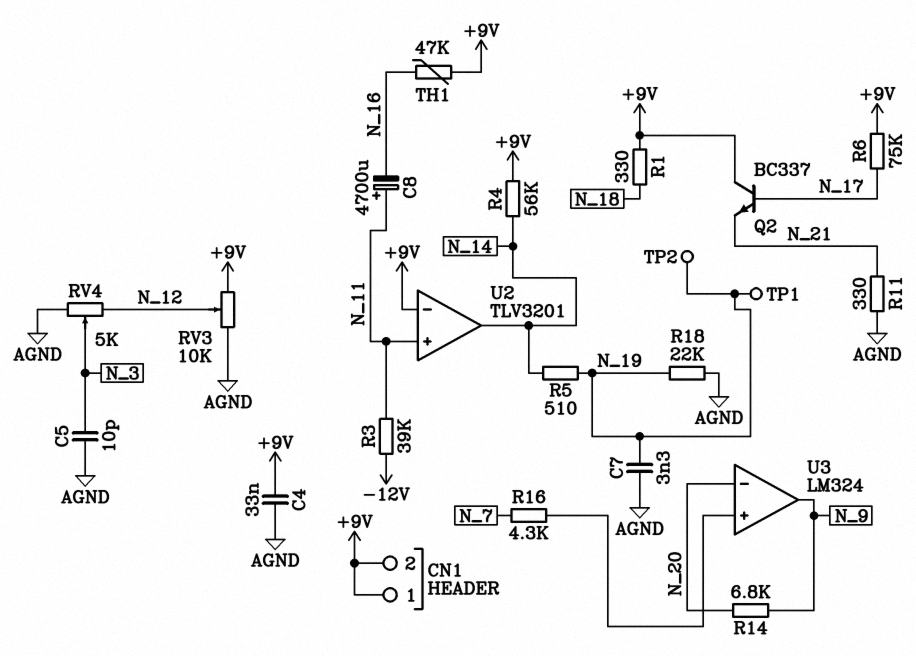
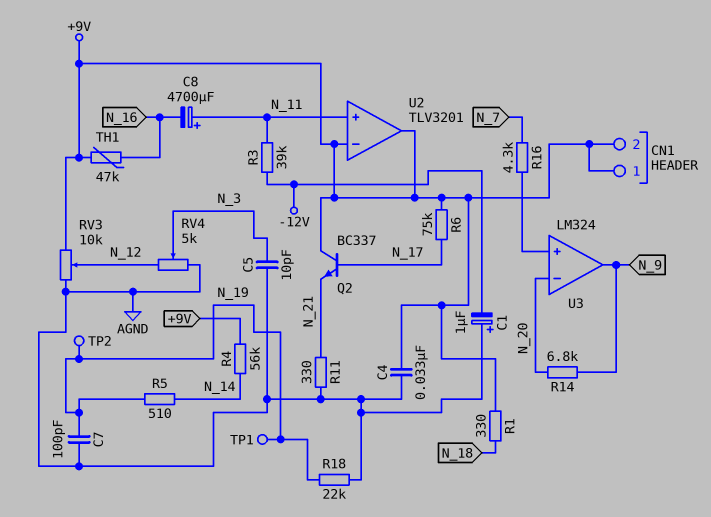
C1: none -> 1uF (plus AGND, minus -12V)
C7: 3.3nF (AGND, N_19) -> 100pF (AGND, N_19)
U2 pin out: N_14 -> +9V

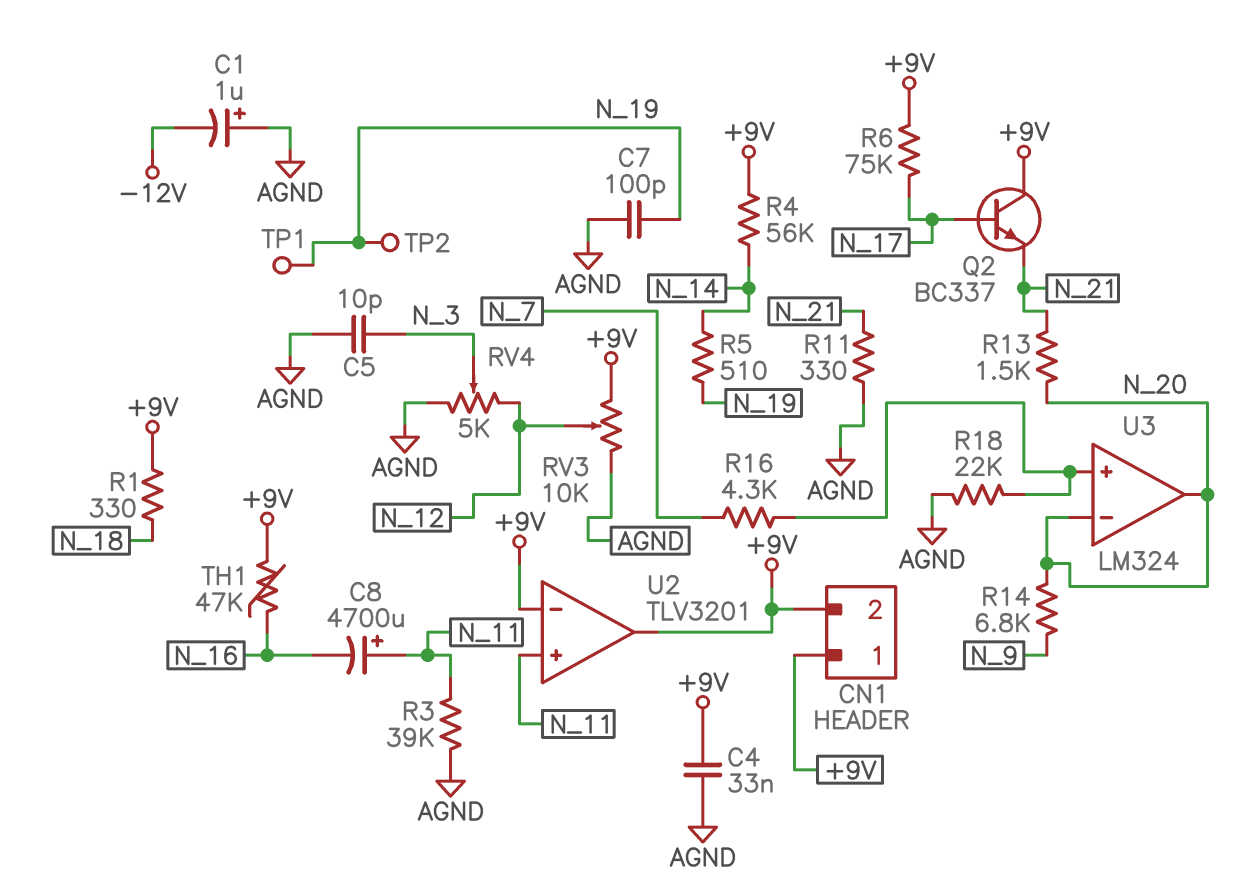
R3: 39k (-12V, N_11) -> 39k (AGND, N_11)
R13: none -> 1.5k (N_20, N_21)
R18: 22k (AGND, N_19) -> 22k (AGND, U3/in+)
U3 pin out: N_9 -> N_20

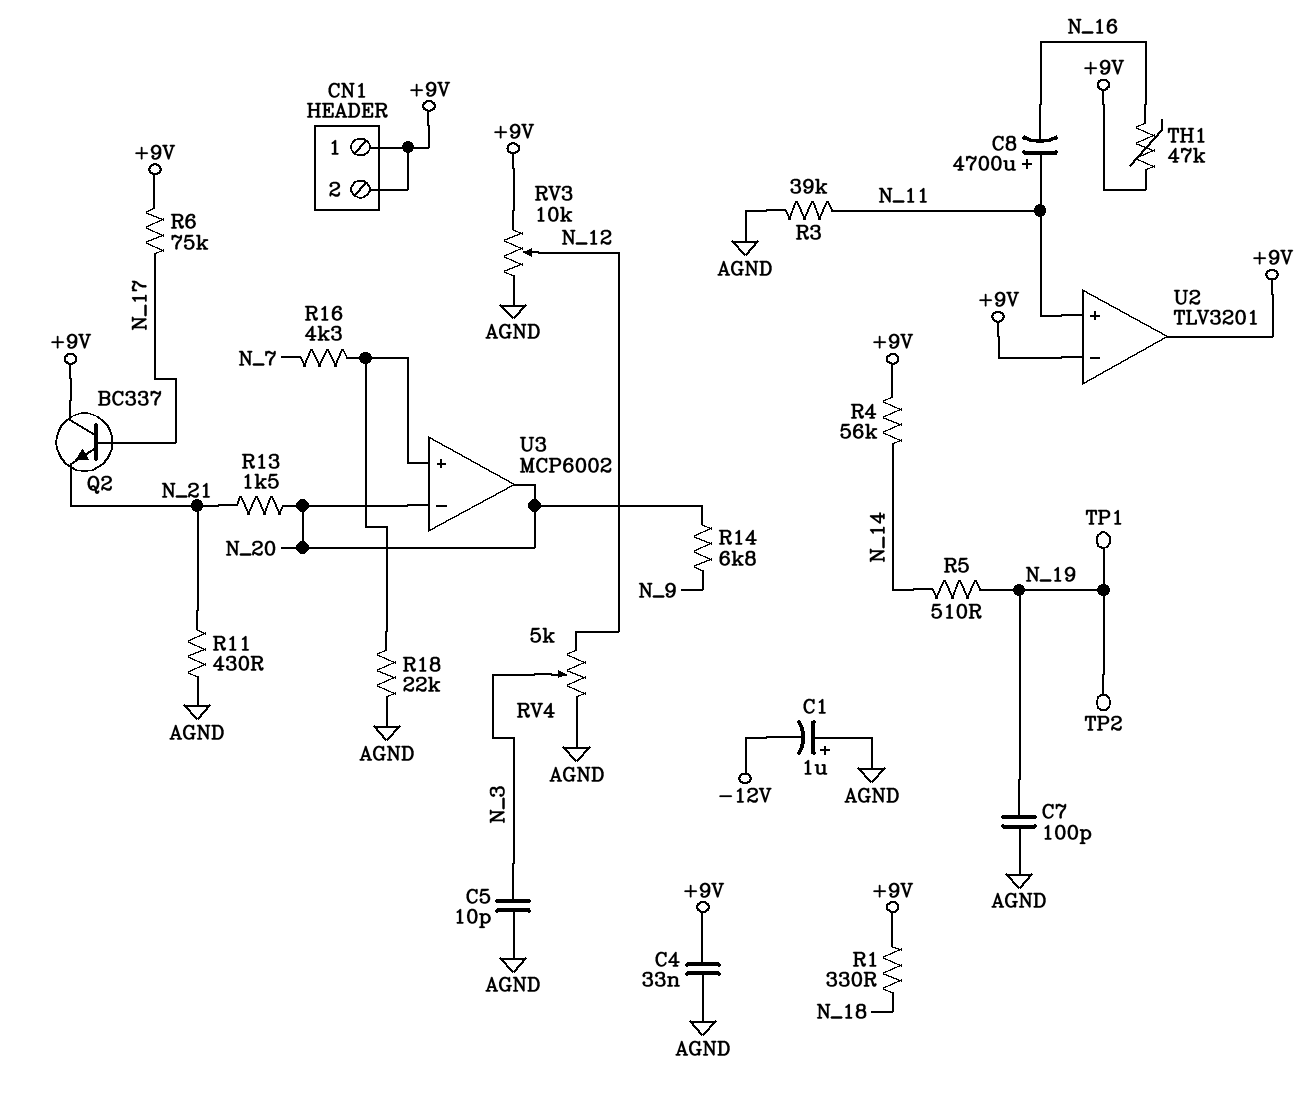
R11: 330 (AGND, N_21) -> 430 (AGND, N_21)
U3: LM324 -> MCP6002

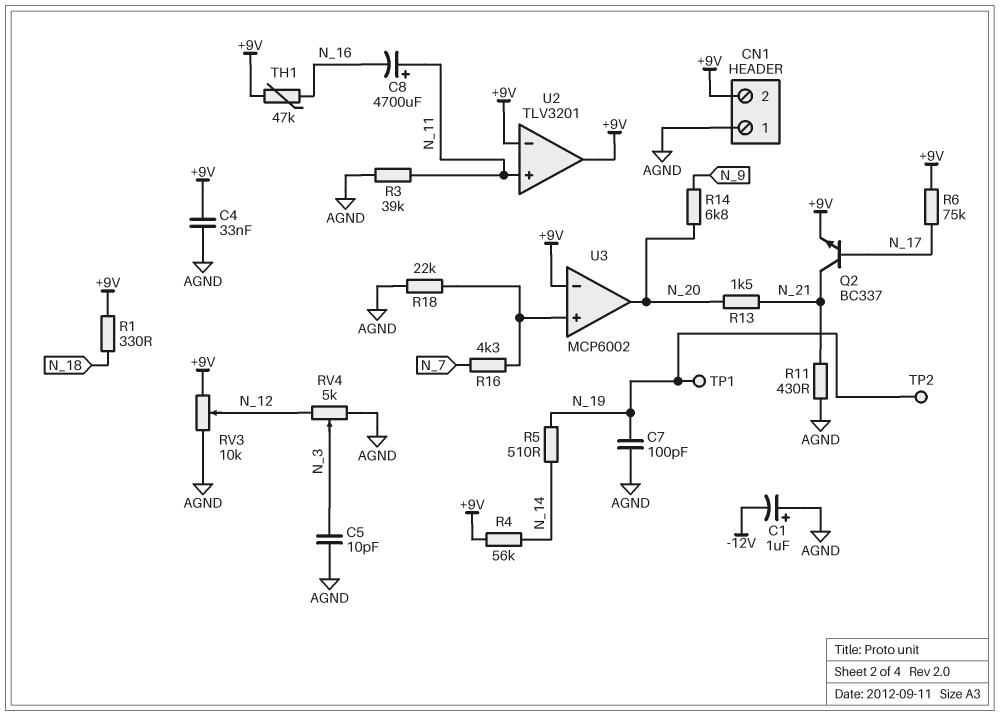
CN1 pin 1: +9V -> AGND
Q2: NPN BC337 (B N_17, C +9V, E N_21) -> NPN BC337 (B N_17, C N_21, E +9V)
U3 pin in-: N_20 -> +9V

